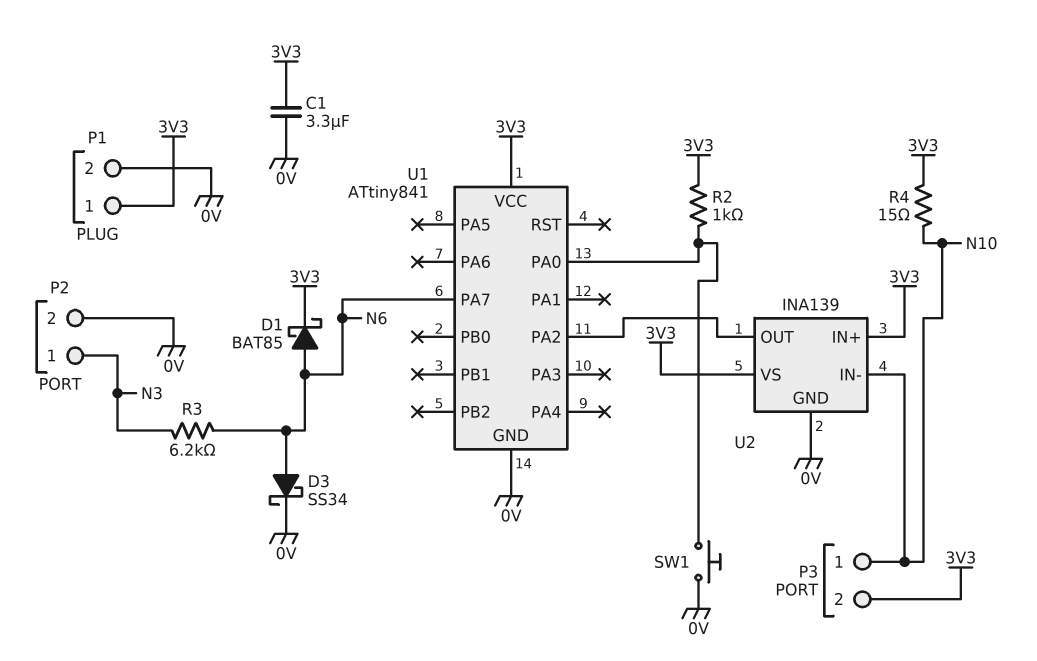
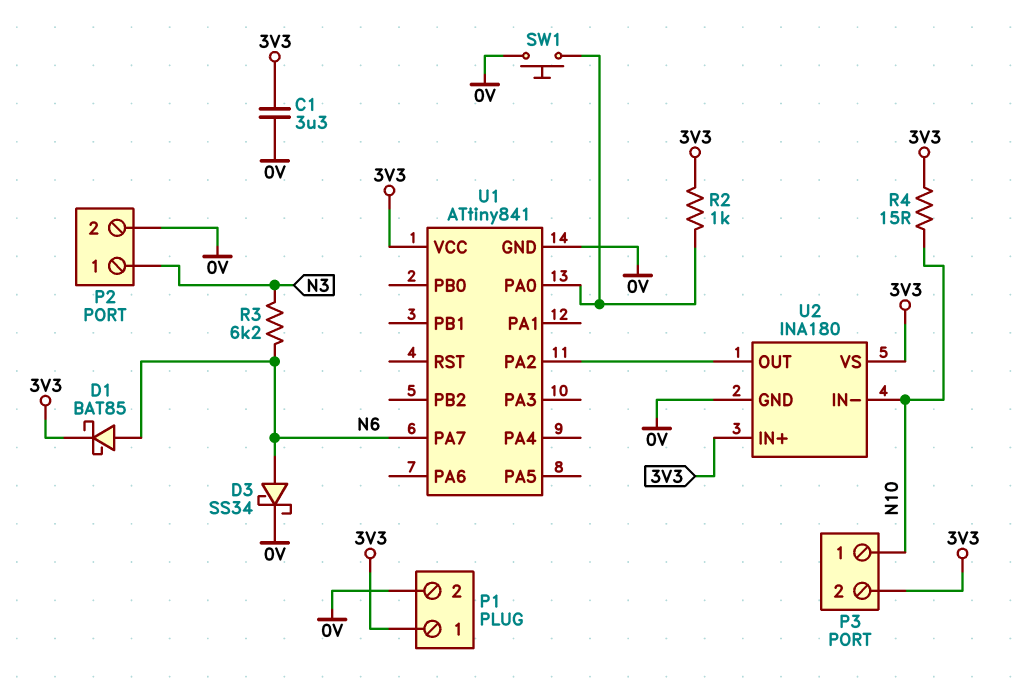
U2: INA139 -> INA180

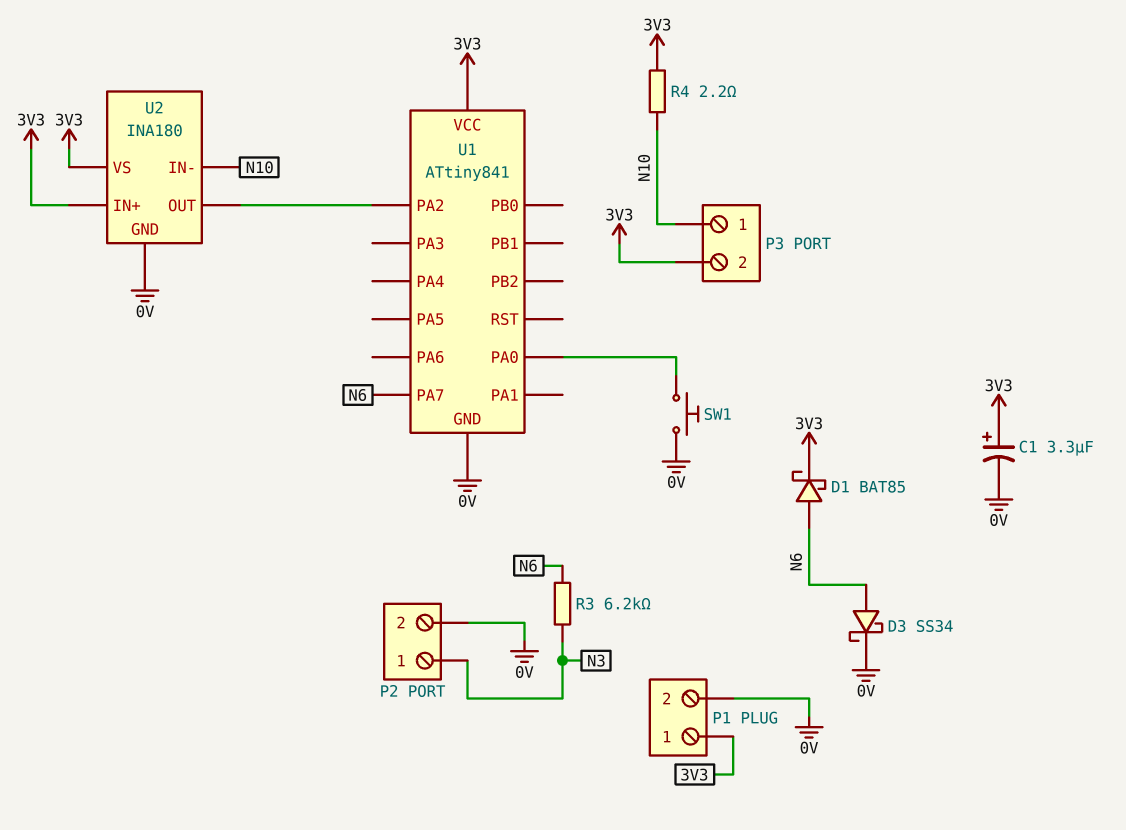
C1: 3.3uF (0V, 3V3) -> 3.3uF (plus 3V3, minus 0V)
R2: 1k (3V3, U1/PA0) -> none
R4: 15 (3V3, N10) -> 2.2 (3V3, N10)

